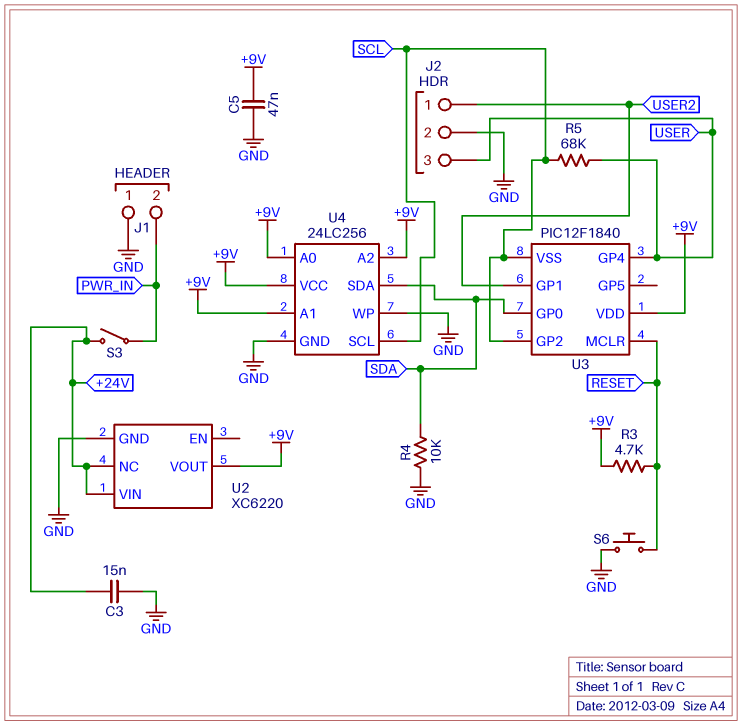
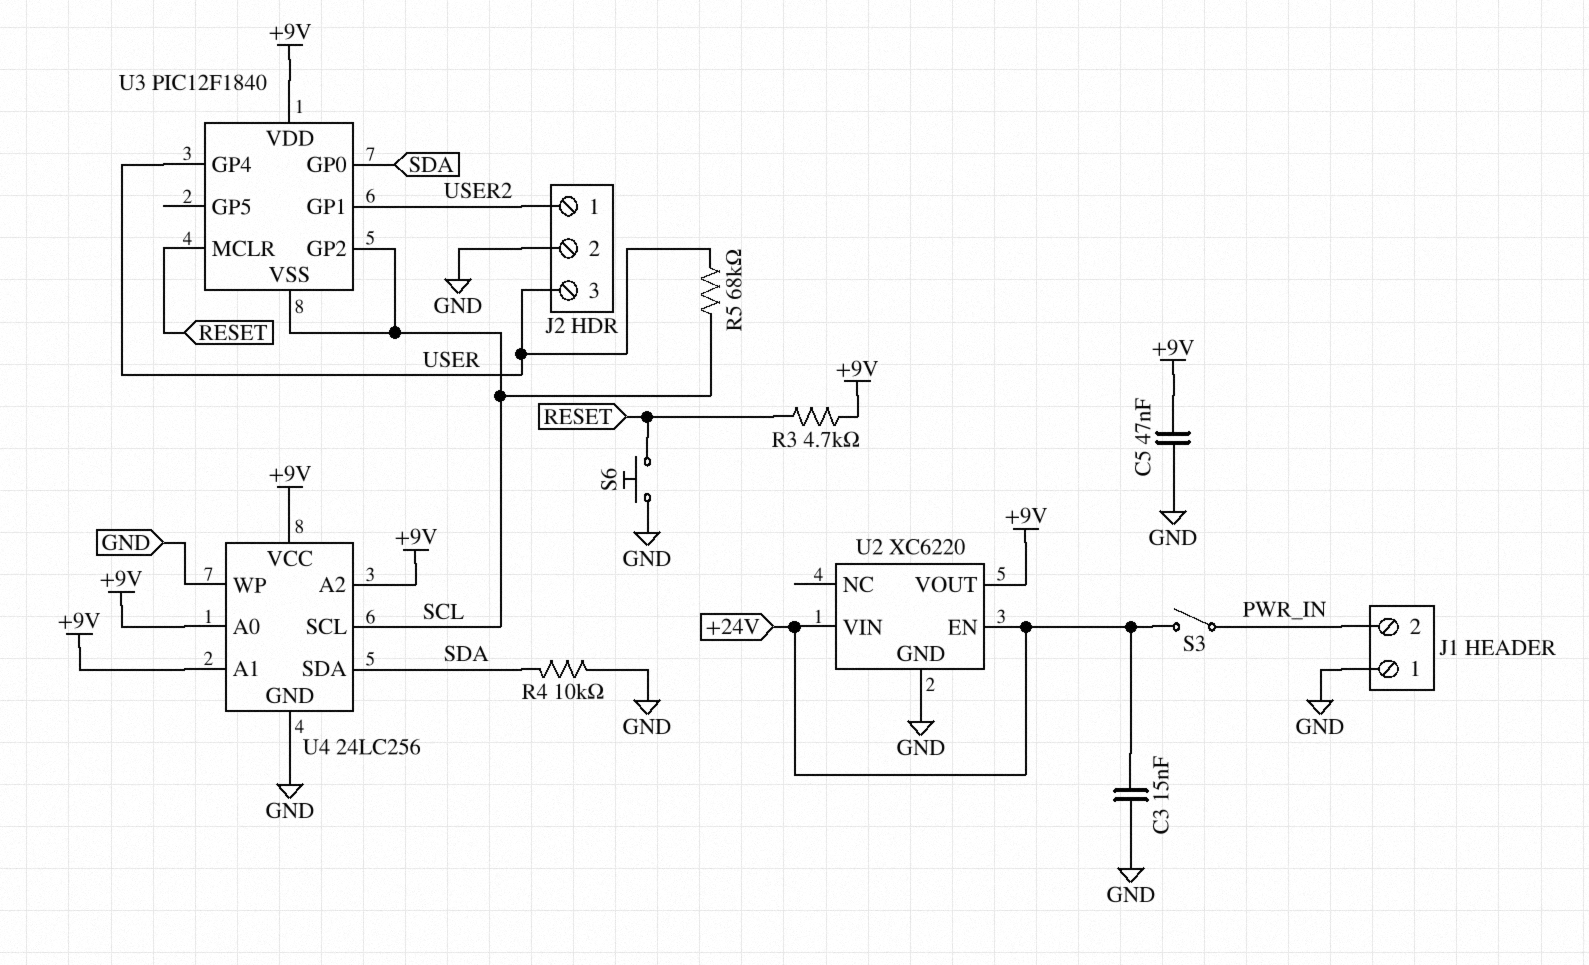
U2 pin EN: none -> +24V
U2 pin NC: +24V -> none

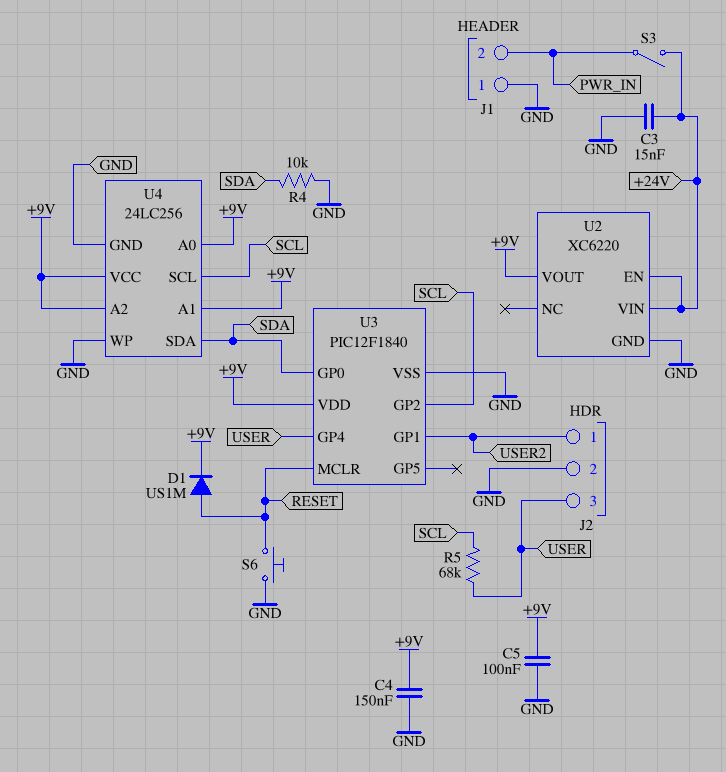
C4: none -> 150nF (+9V, GND)
C5: 47nF (+9V, GND) -> 100nF (+9V, GND)
D1: none -> diode US1M (A RESET, K +9V)
R3: 4.7k (+9V, RESET) -> none
U3 pin VSS: SCL -> GND

